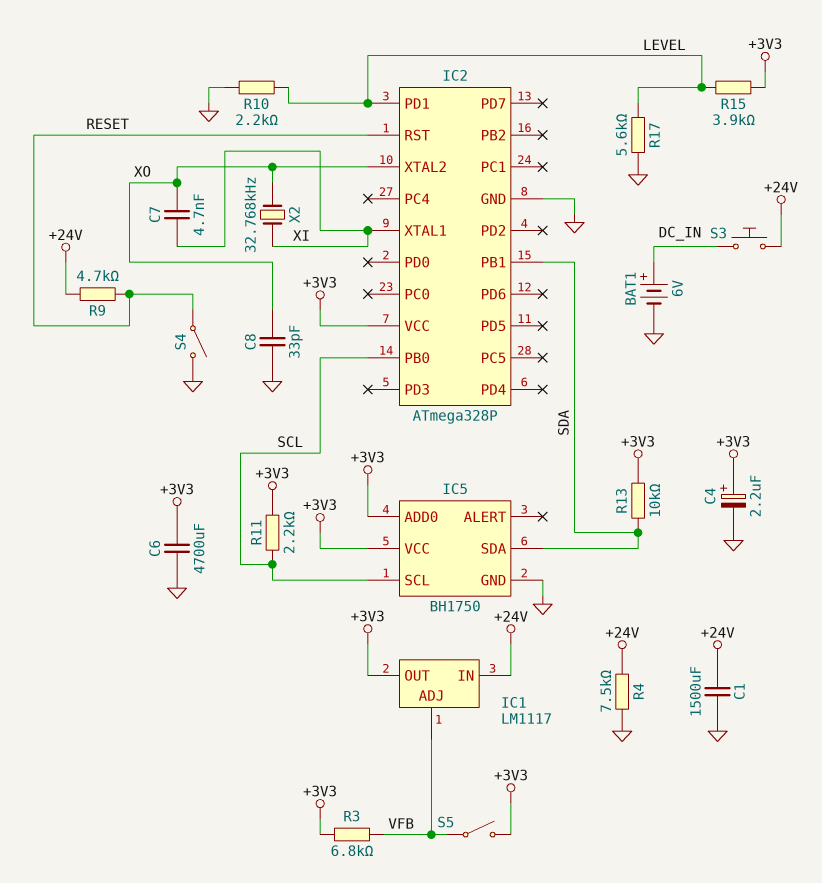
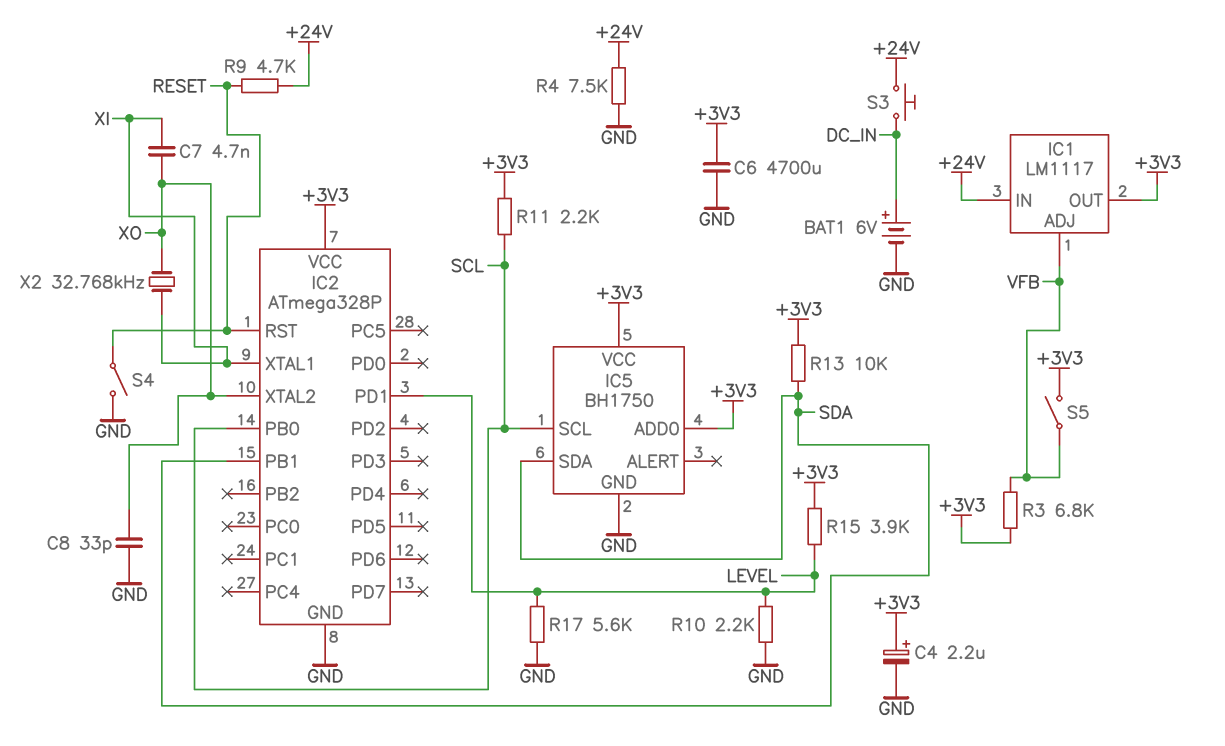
C1: 1500uF (+24V, GND) -> none

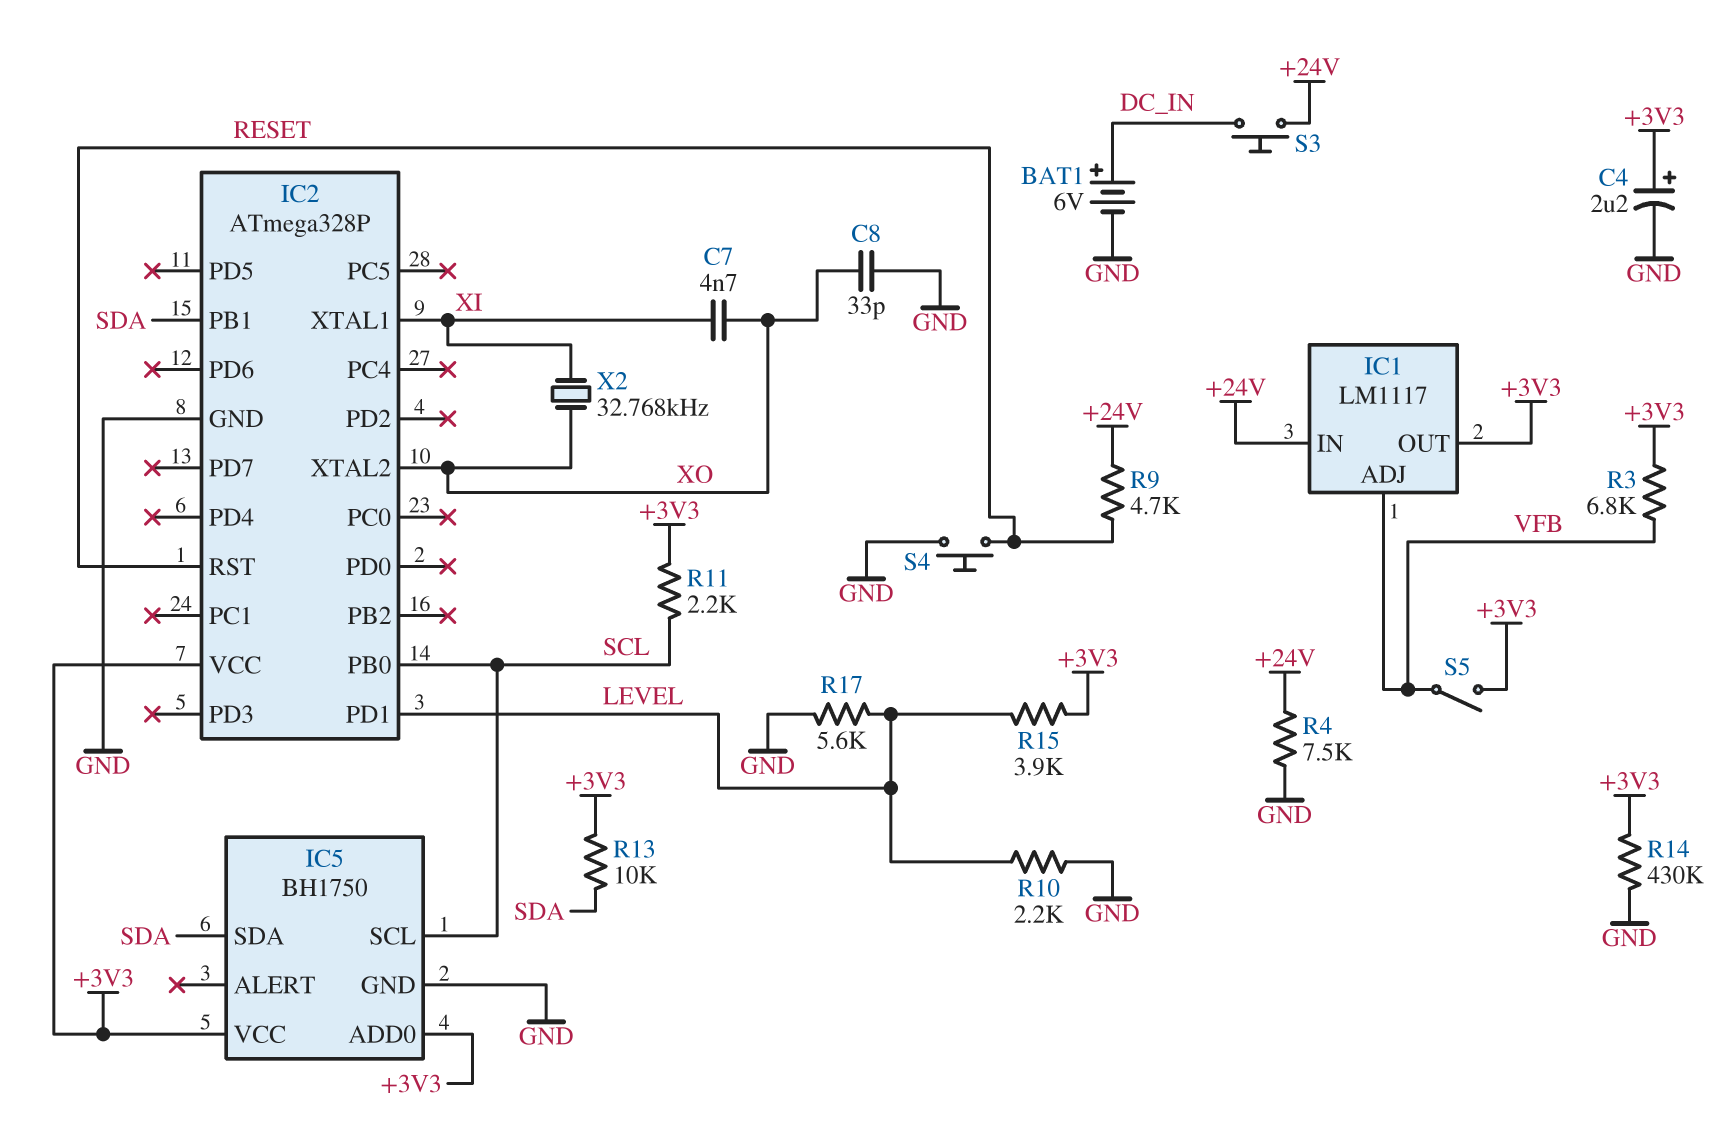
C6: 4700uF (+3V3, GND) -> none
R14: none -> 430k (+3V3, GND)
S4: switch (GND, RESET) -> button (GND, RESET)

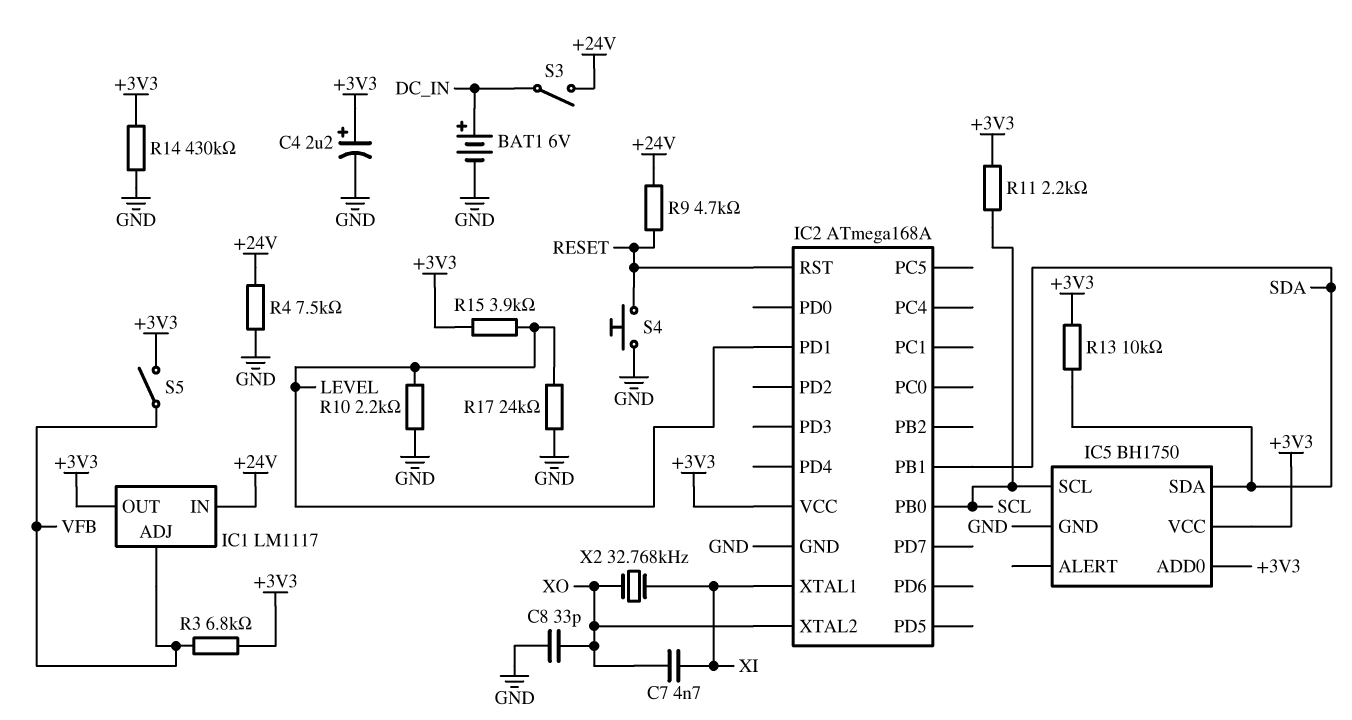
IC2: ATmega328P -> ATmega168A
R17: 5.6k (GND, LEVEL) -> 24k (GND, LEVEL)
S3: button (+24V, DC_IN) -> switch (+24V, DC_IN)

